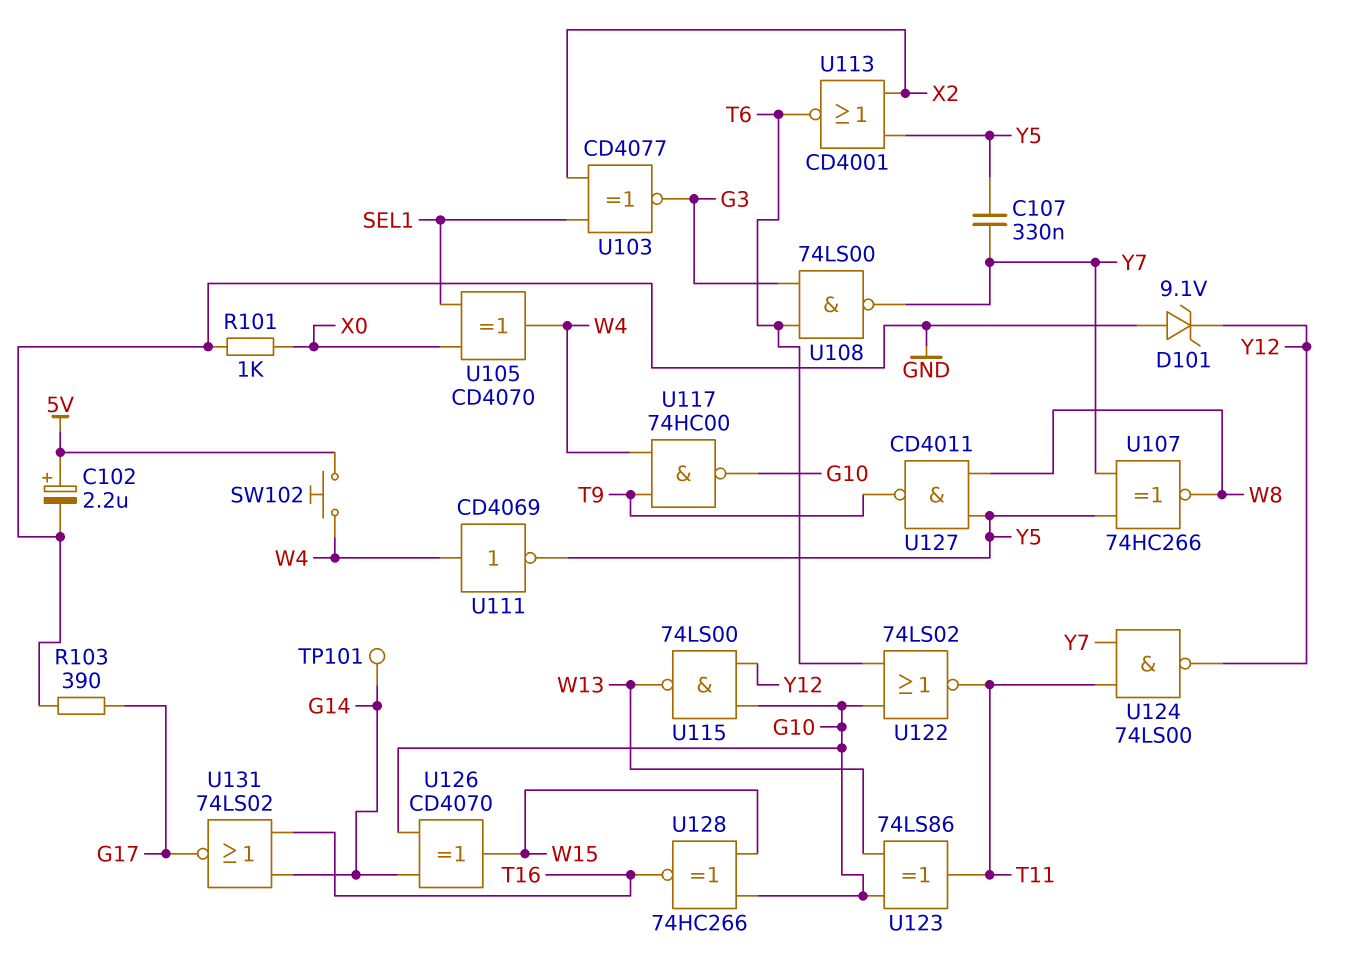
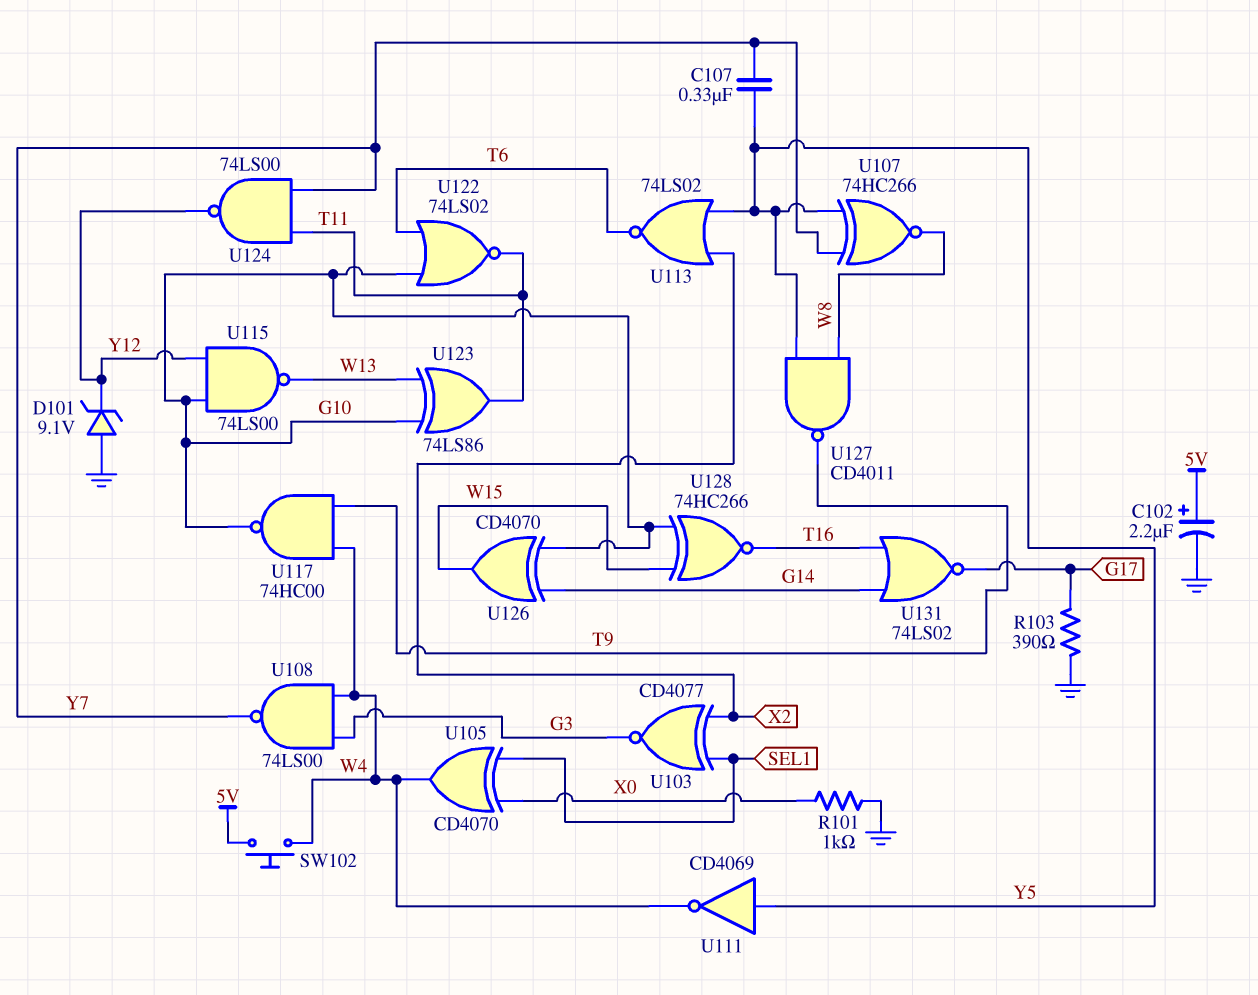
TP101: test point (G14) -> none
U108: NAND 74LS00 (in G3, in T6, out Y7) -> NAND 74LS00 (in G3, in W4, out Y7)
U111: NOT CD4069 (in W4, out Y5) -> NOT CD4069 (in Y5, out W4)
U113: NOR CD4001 (in X2, in Y5, out T6) -> NOR 74LS02 (in X2, in Y5, out T6)

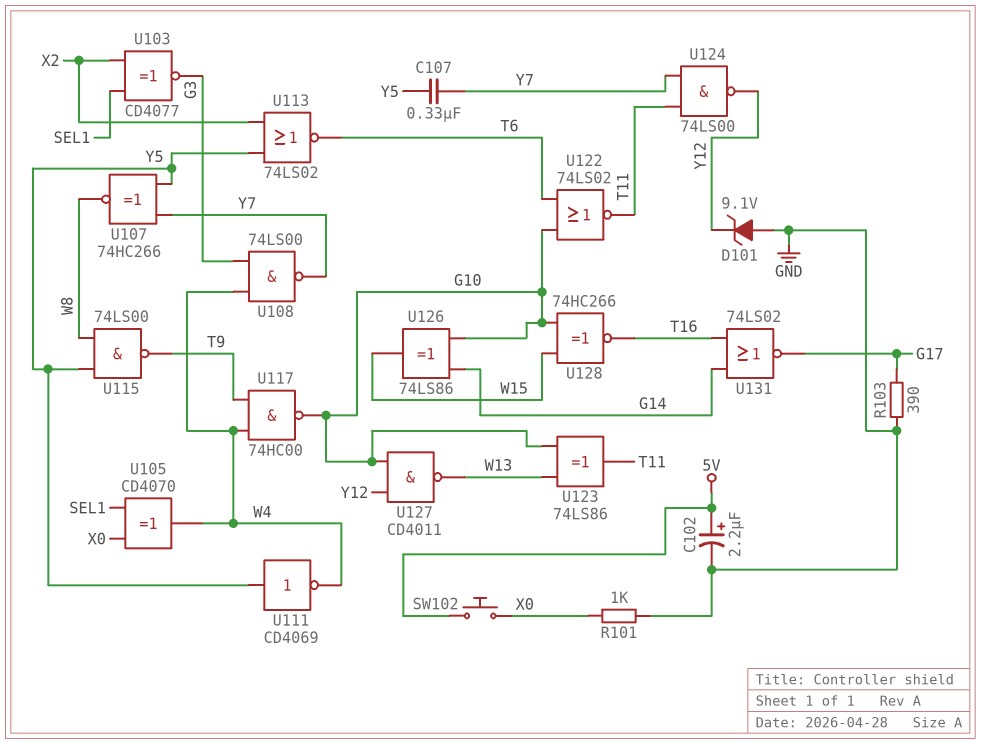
SW102: button (5V, W4) -> button (5V, X0)
U115: NAND 74LS00 (in G10, in Y12, out W13) -> NAND 74LS00 (in W8, in Y5, out T9)
U126: XOR CD4070 (in G10, in G14, out W15) -> XOR 74LS86 (in G10, in G14, out W15)
U127: NAND CD4011 (in W8, in Y5, out T9) -> NAND CD4011 (in G10, in Y12, out W13)

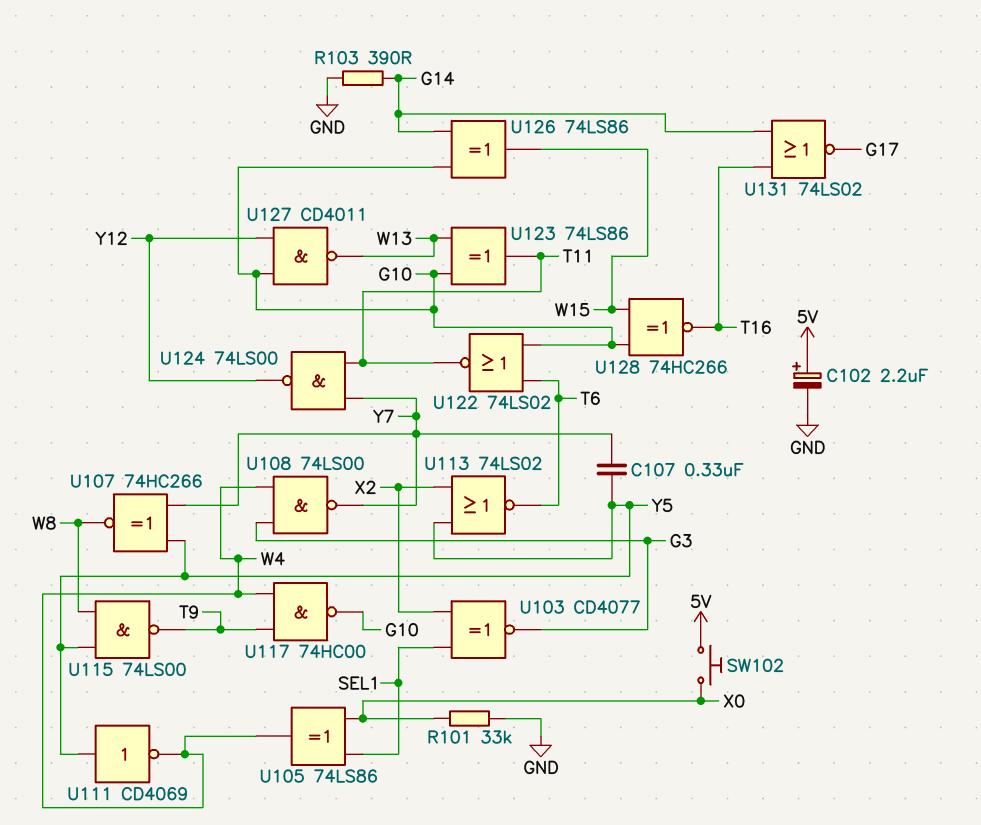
D101: zener 9.1V (A GND, K Y12) -> none
R101: 1k (GND, X0) -> 33k (GND, X0)
R103: 390 (G17, GND) -> 390 (G14, GND)
U105: XOR CD4070 (in SEL1, in X0, out W4) -> XOR 74LS86 (in SEL1, in X0, out W4)

